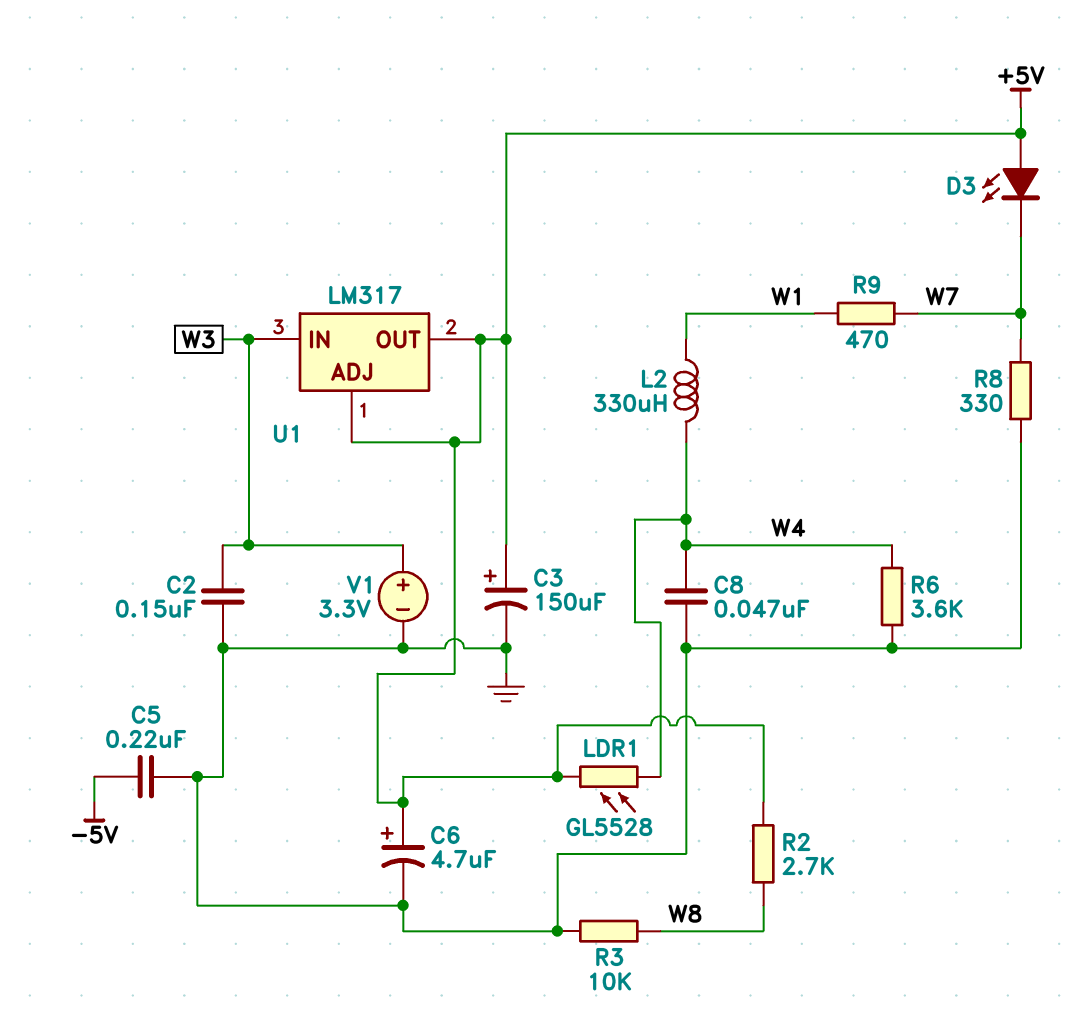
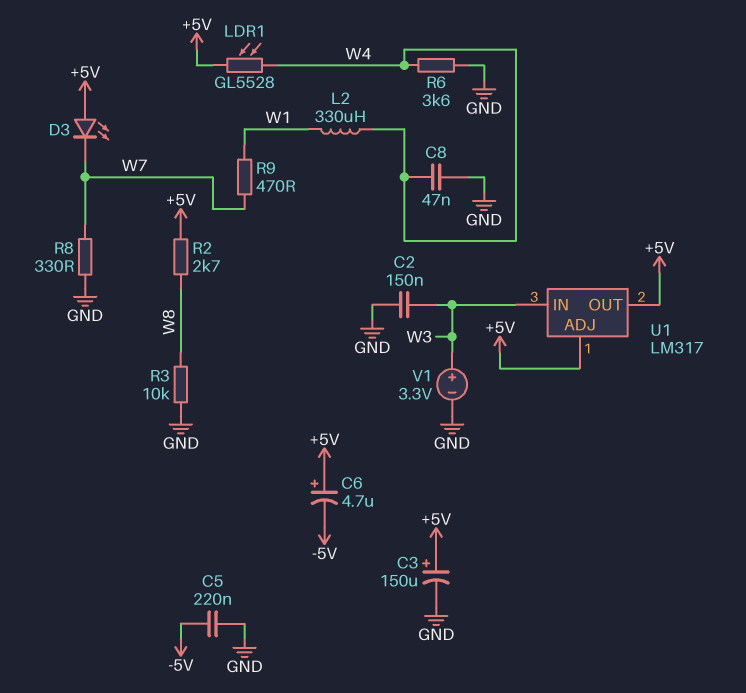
C6: 4.7uF (plus +5V, minus GND) -> 4.7uF (plus +5V, minus -5V)

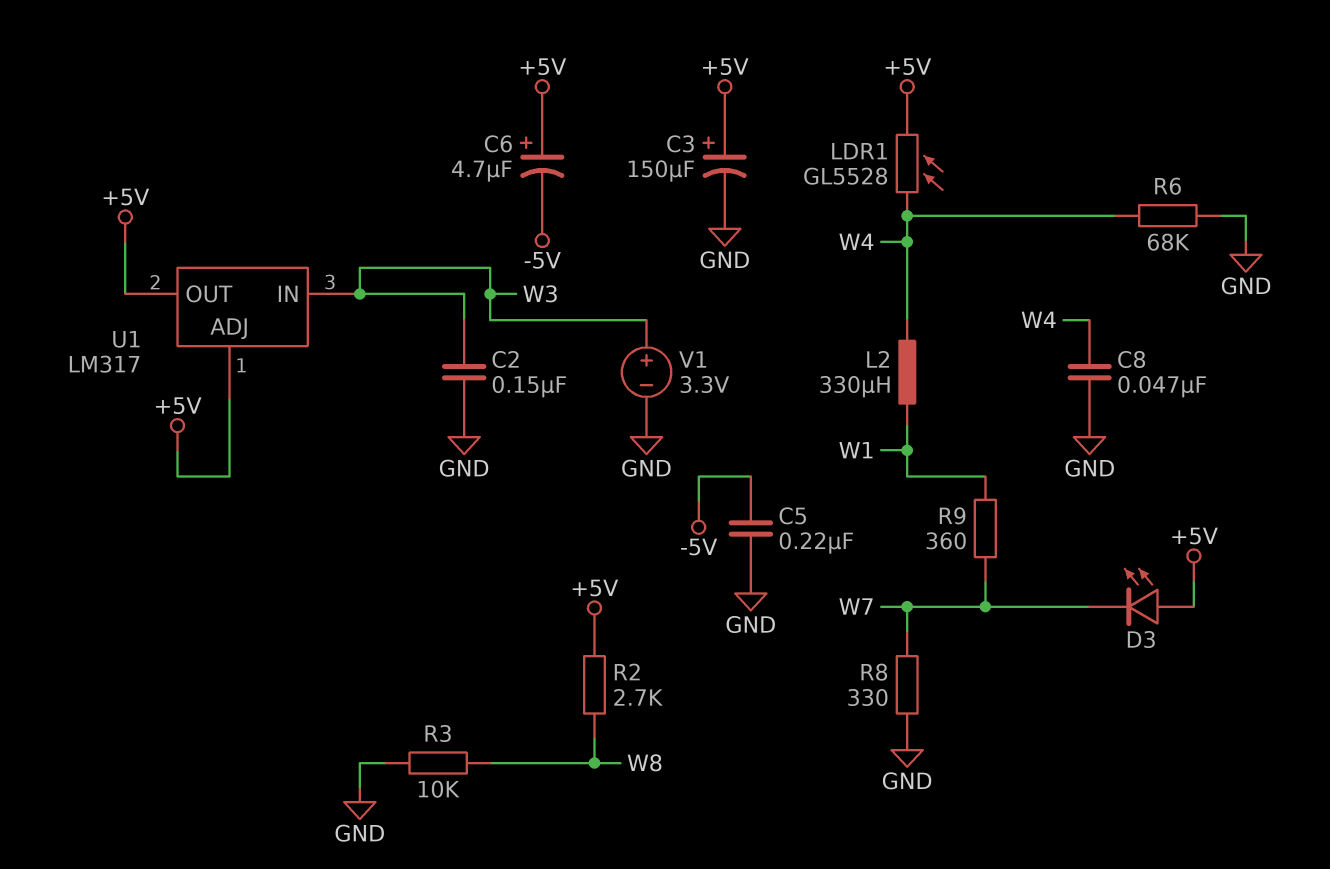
R6: 3.6k (GND, W4) -> 68k (GND, W4)
R9: 470 (W1, W7) -> 360 (W1, W7)

